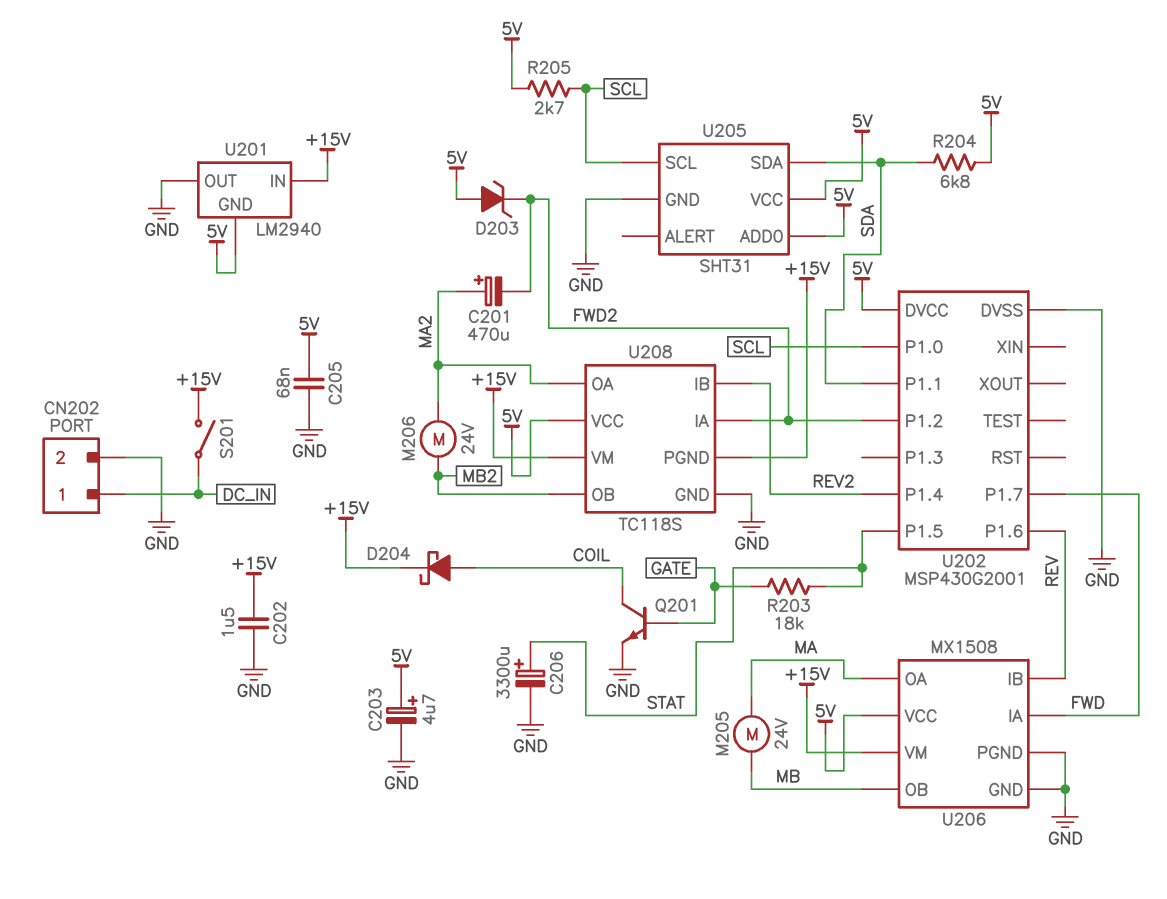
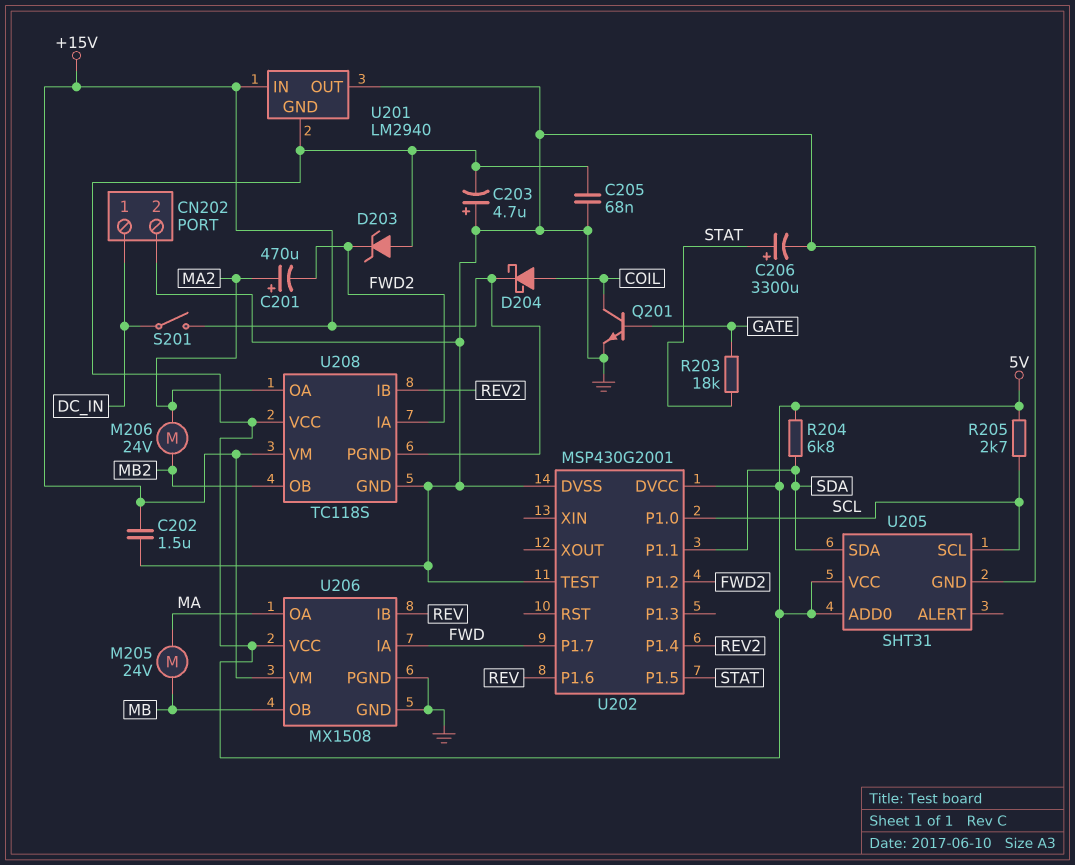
C203: 4.7uF (plus 5V, minus GND) -> 4.7uF (plus GND, minus 5V)
U202 pin TEST: none -> GND

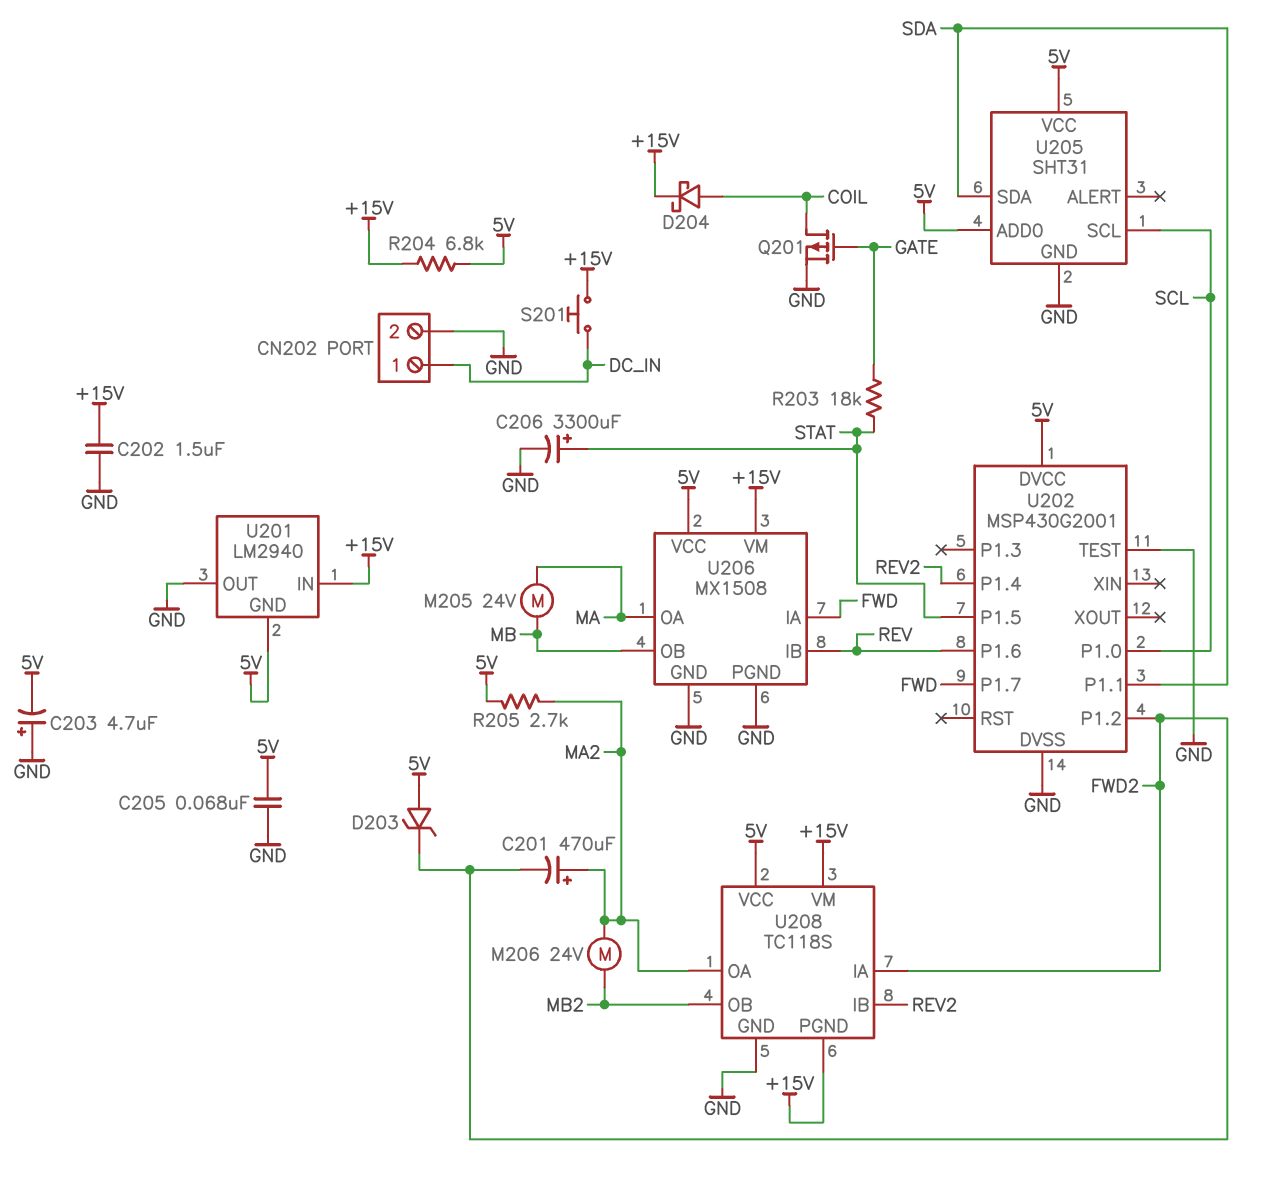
Q201: NPN (B GATE, C COIL, E GND) -> PMOS (G GATE, D COIL, S GND)
R204: 6.8k (5V, SDA) -> 6.8k (+15V, 5V)
R205: 2.7k (5V, SCL) -> 2.7k (5V, MA2)
S201: switch (+15V, DC_IN) -> button (+15V, DC_IN)

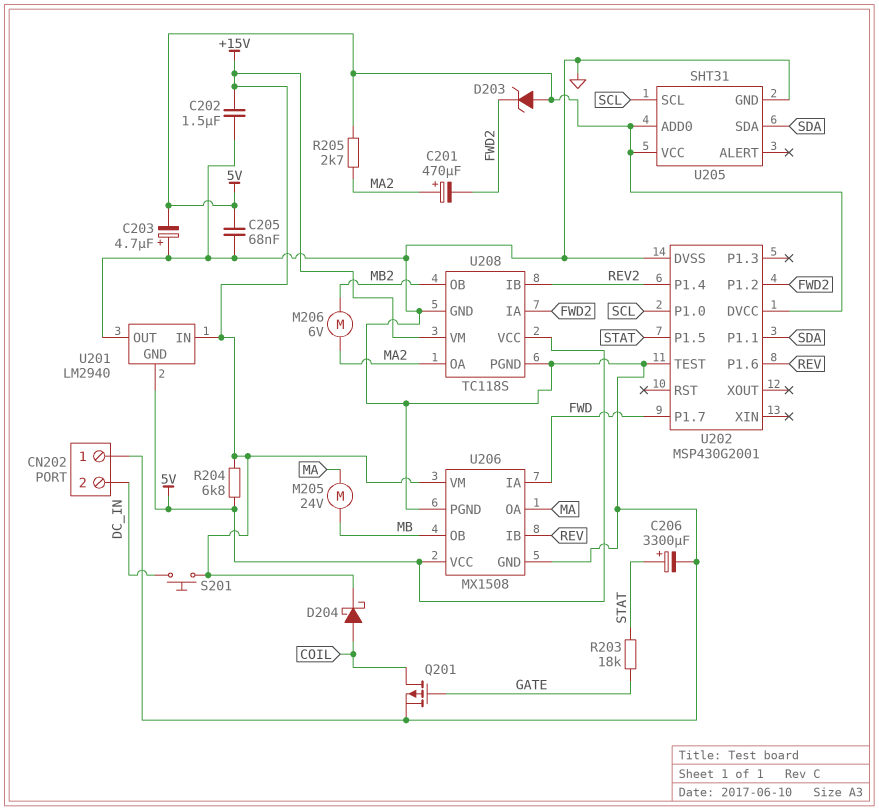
CN202 pin 1: DC_IN -> GND
CN202 pin 2: GND -> DC_IN
M206: motor 24V (MA2, MB2) -> motor 6V (MA2, MB2)
U208 pin PGND: +15V -> GND

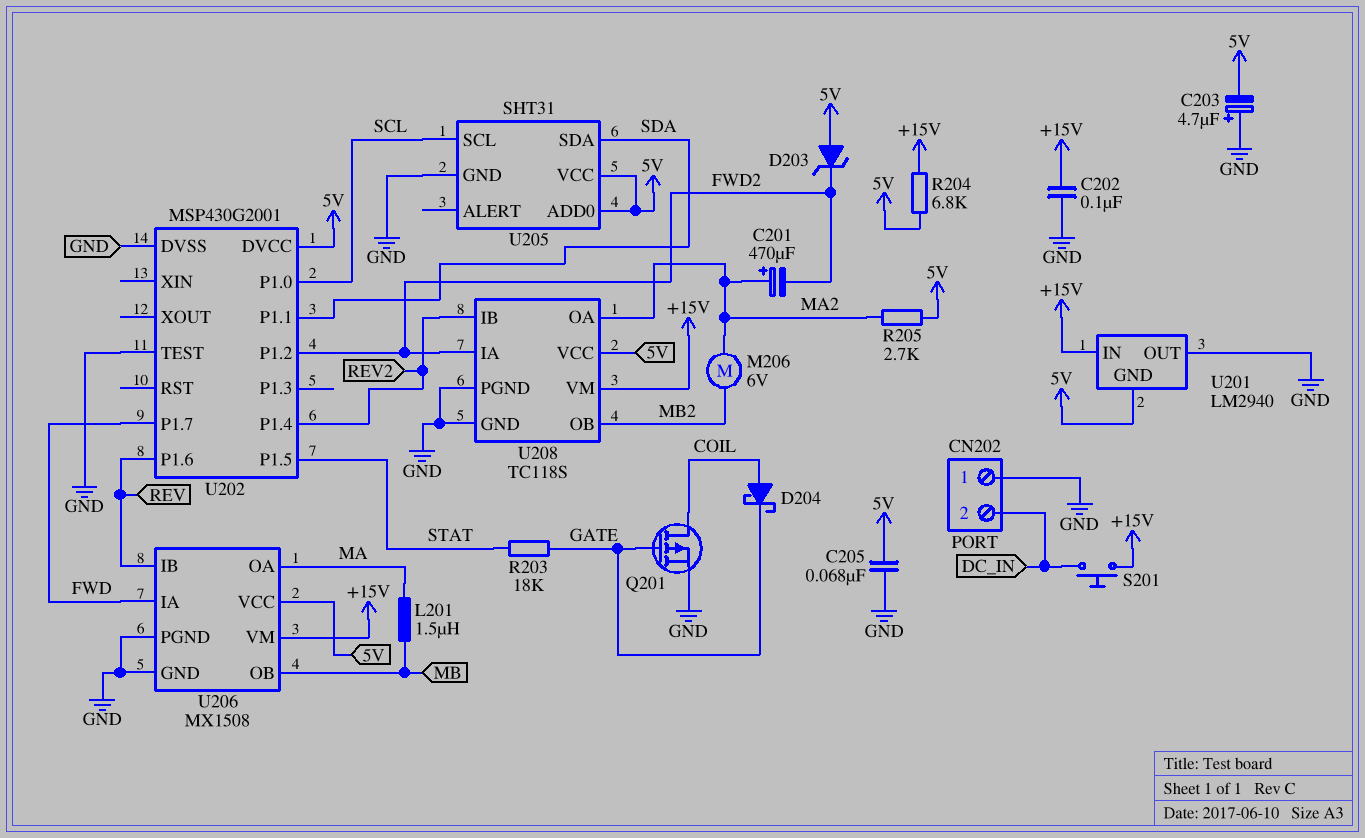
C202: 1.5uF (+15V, GND) -> 100nF (+15V, GND)
C206: 3300uF (plus STAT, minus GND) -> none
D204: schottky (A COIL, K +15V) -> schottky (A COIL, K GATE)
L201: none -> 1.5uH (MA, MB)
M205: motor 24V (MA, MB) -> none

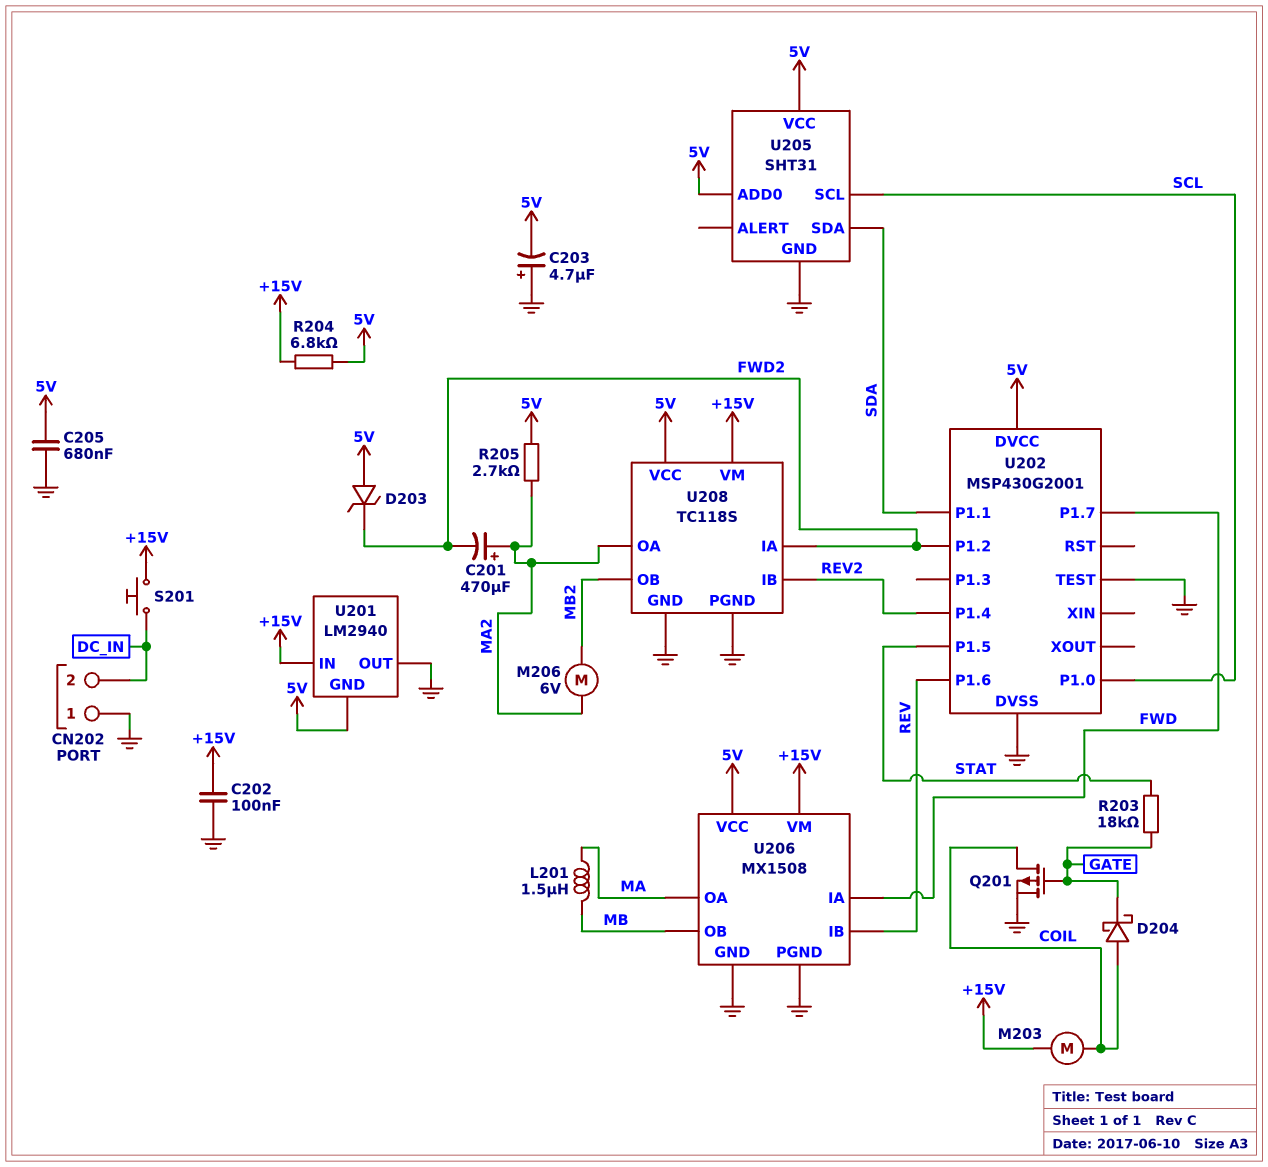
C205: 68nF (5V, GND) -> 680nF (5V, GND)
M203: none -> motor (+15V, COIL)

